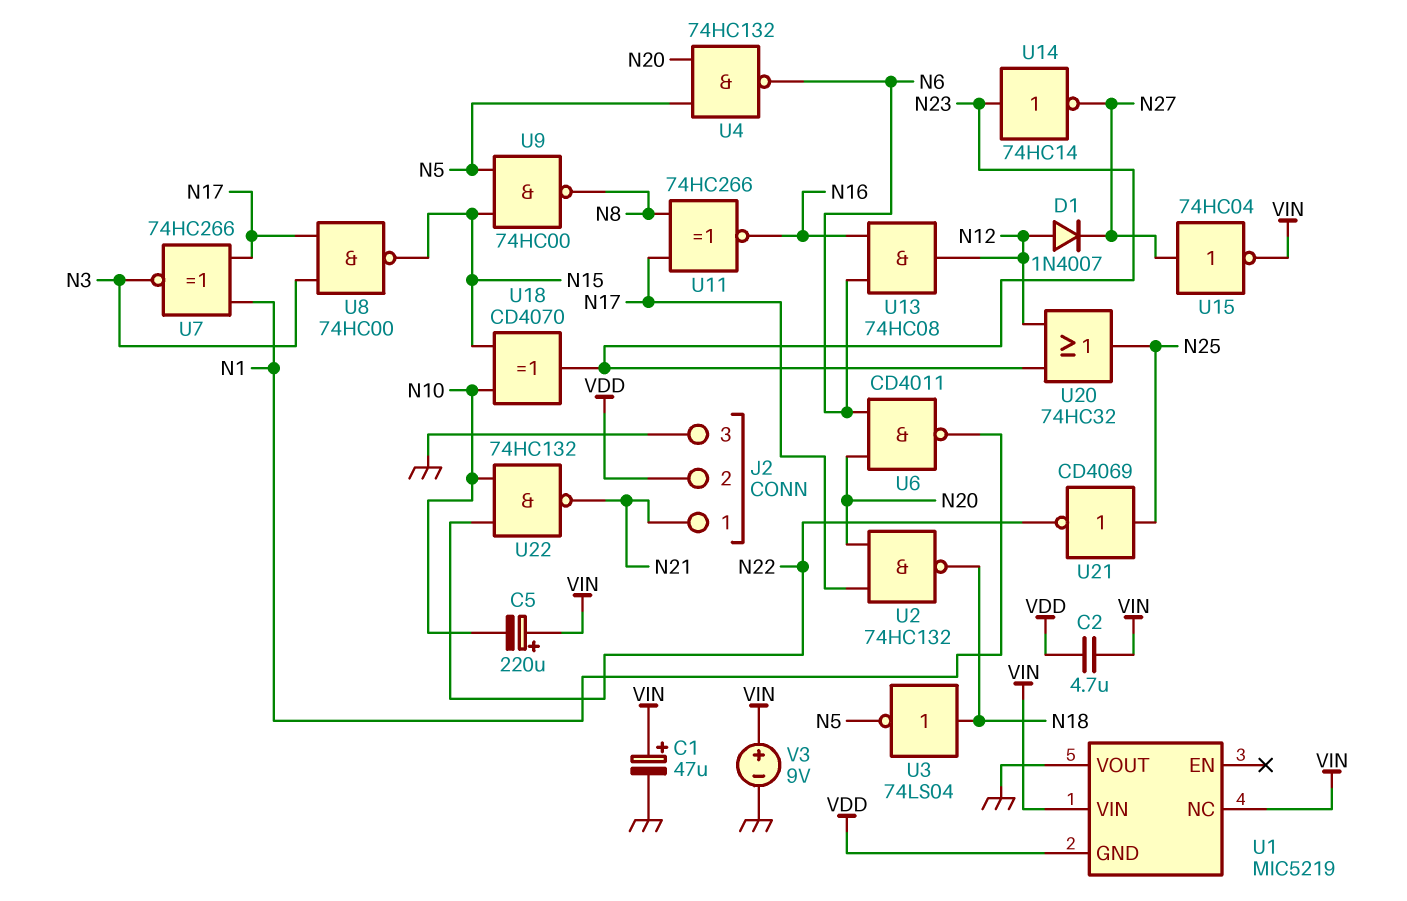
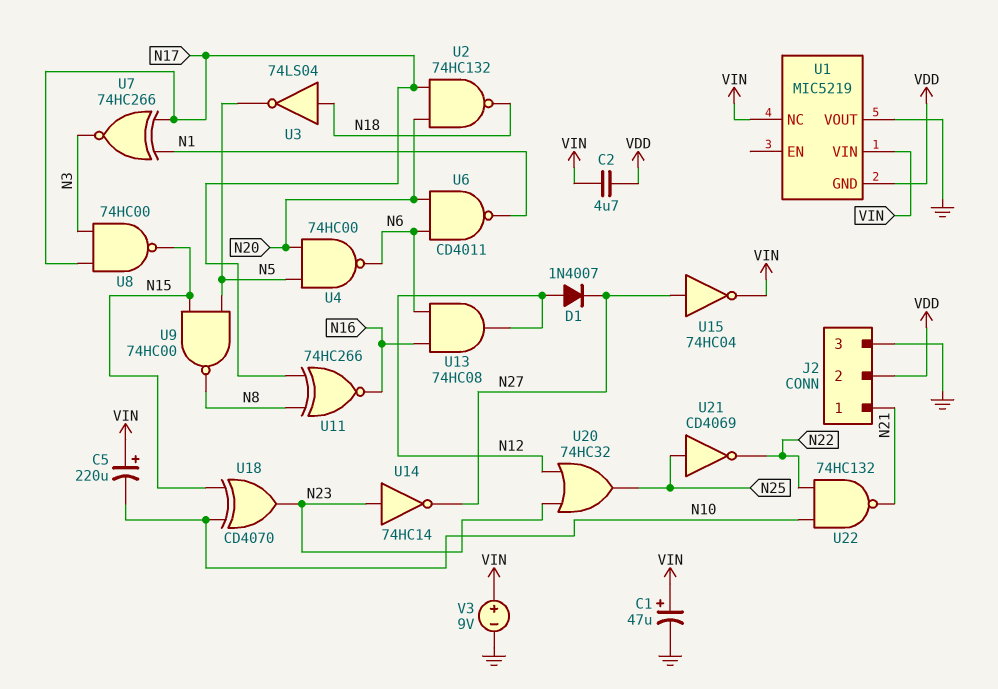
U4: NAND 74HC132 (in N5, in N20, out N6) -> NAND 74HC00 (in N5, in N20, out N6)

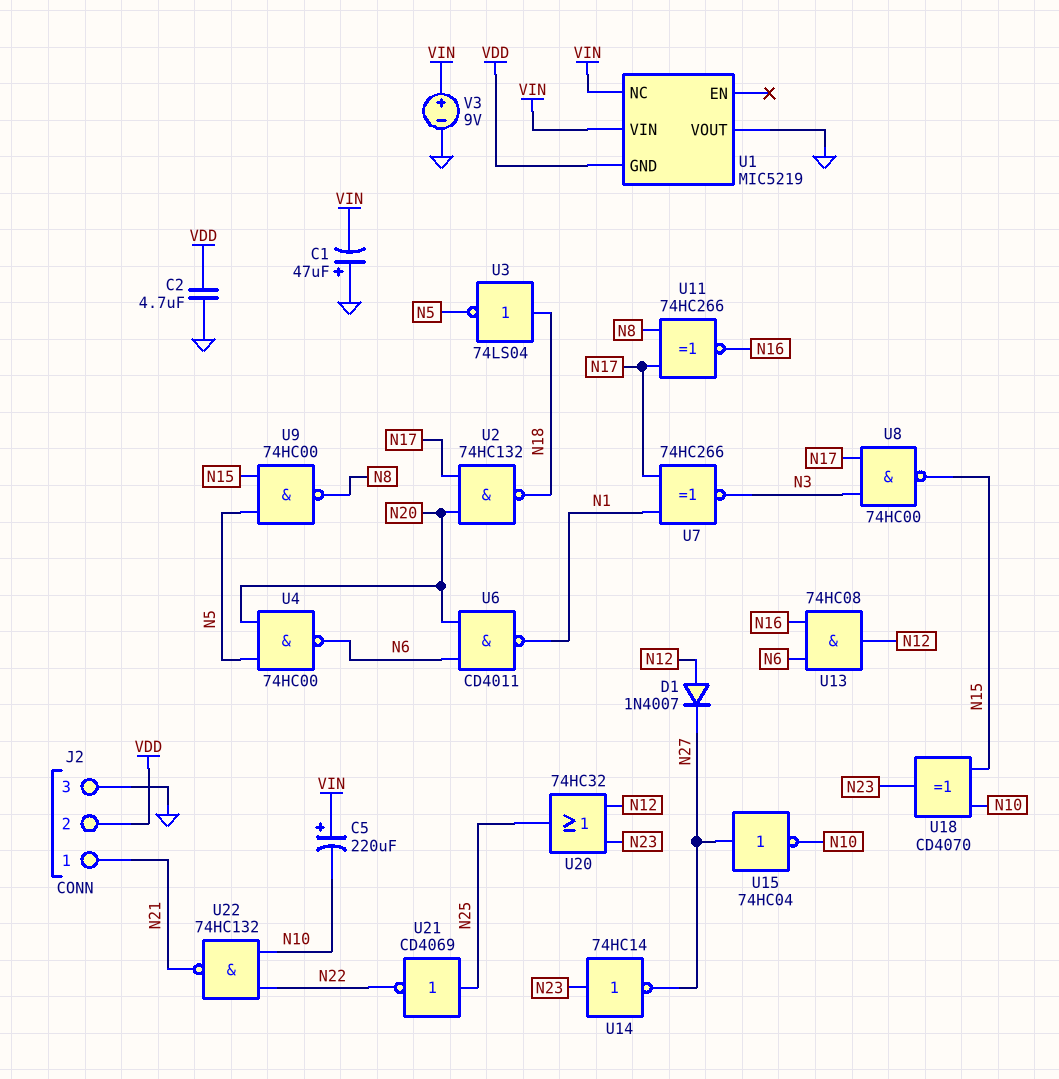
C1: 47uF (plus VIN, minus GND) -> 47uF (plus GND, minus VIN)
C2: 4.7uF (VDD, VIN) -> 4.7uF (GND, VDD)
U15: NOT 74HC04 (in N27, out VIN) -> NOT 74HC04 (in N27, out N10)

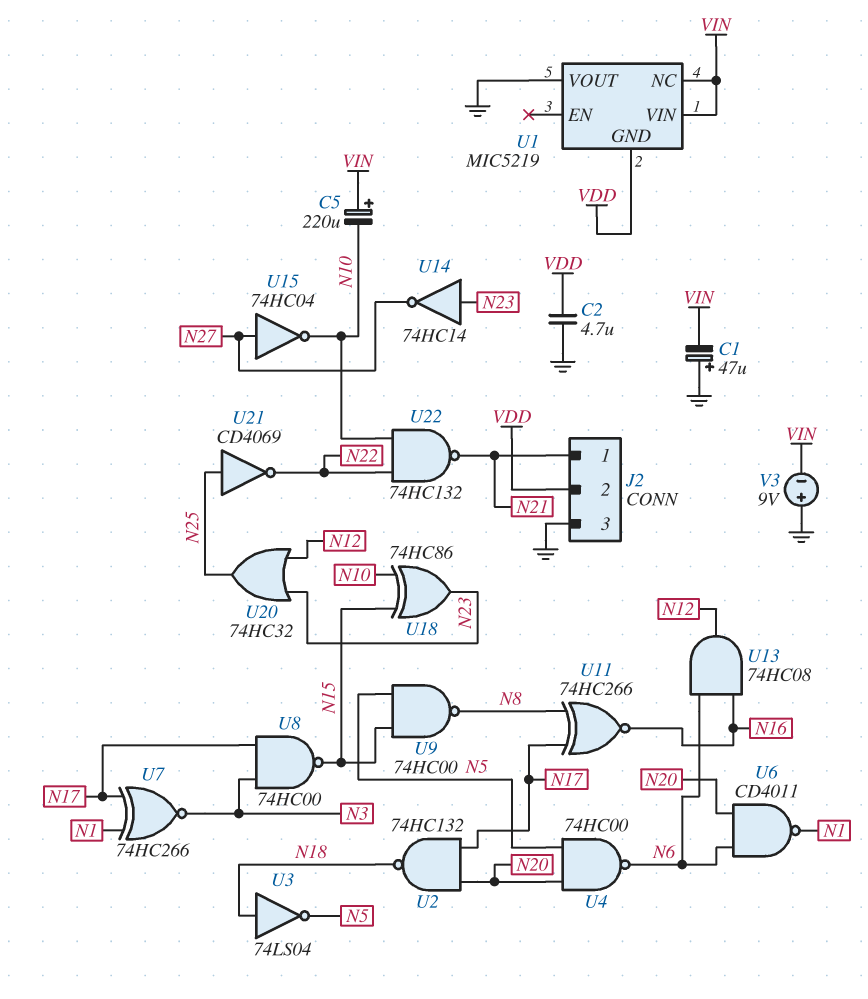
D1: diode 1N4007 (A N12, K N27) -> none
U18: XOR CD4070 (in N10, in N15, out N23) -> XOR 74HC86 (in N10, in N15, out N23)
V3: 9V (plus VIN, minus GND) -> 9V (plus GND, minus VIN)

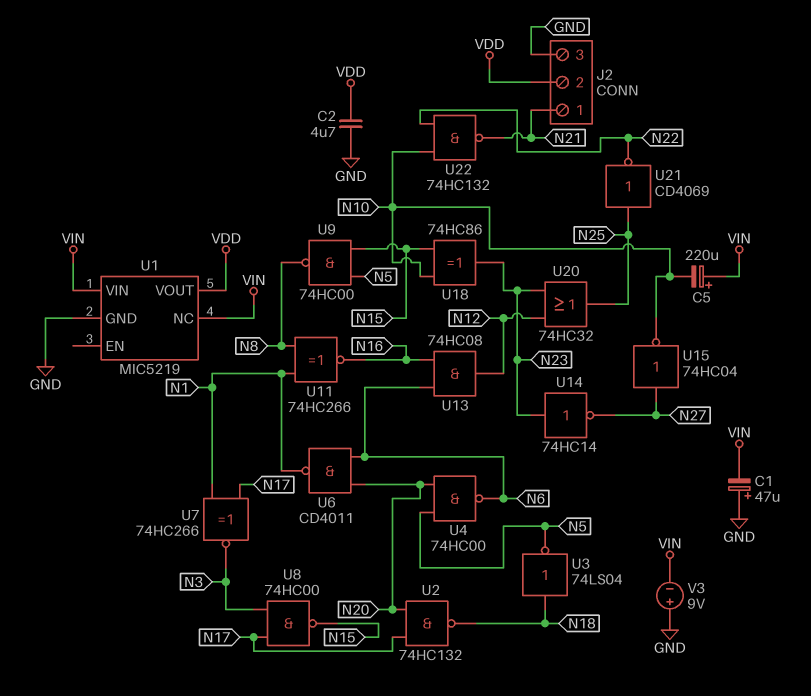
U1 pin GND: VDD -> GND
U1 pin VOUT: GND -> VDD
U11: XNOR 74HC266 (in N8, in N17, out N16) -> XNOR 74HC266 (in N1, in N8, out N16)

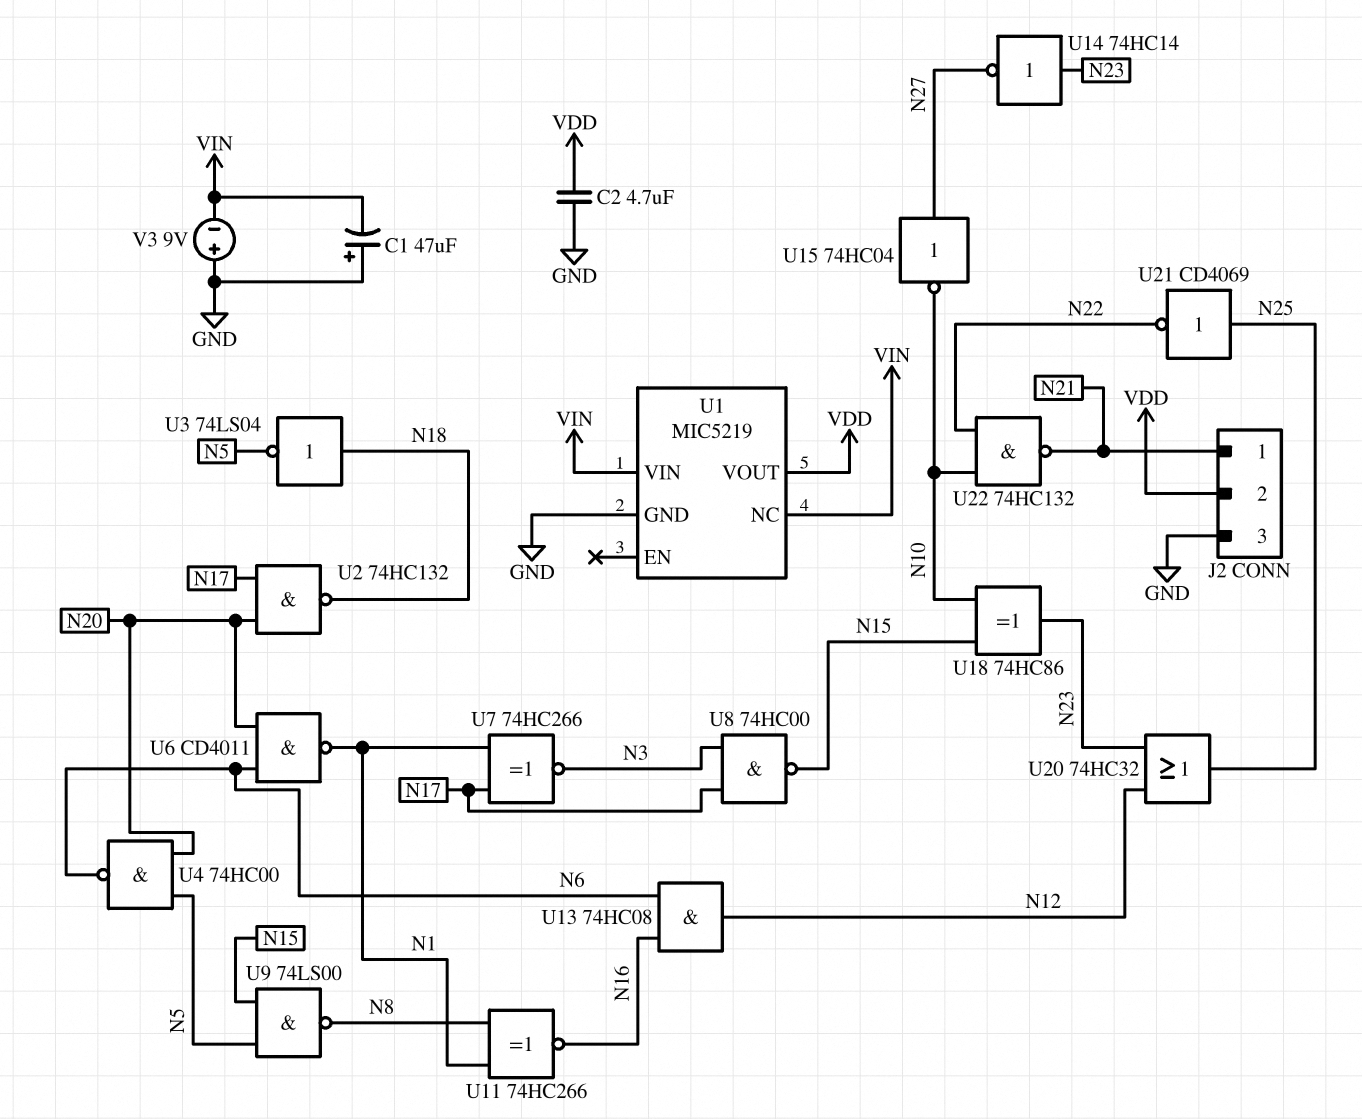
C5: 220uF (plus VIN, minus N10) -> none
U9: NAND 74HC00 (in N5, in N15, out N8) -> NAND 74LS00 (in N5, in N15, out N8)

